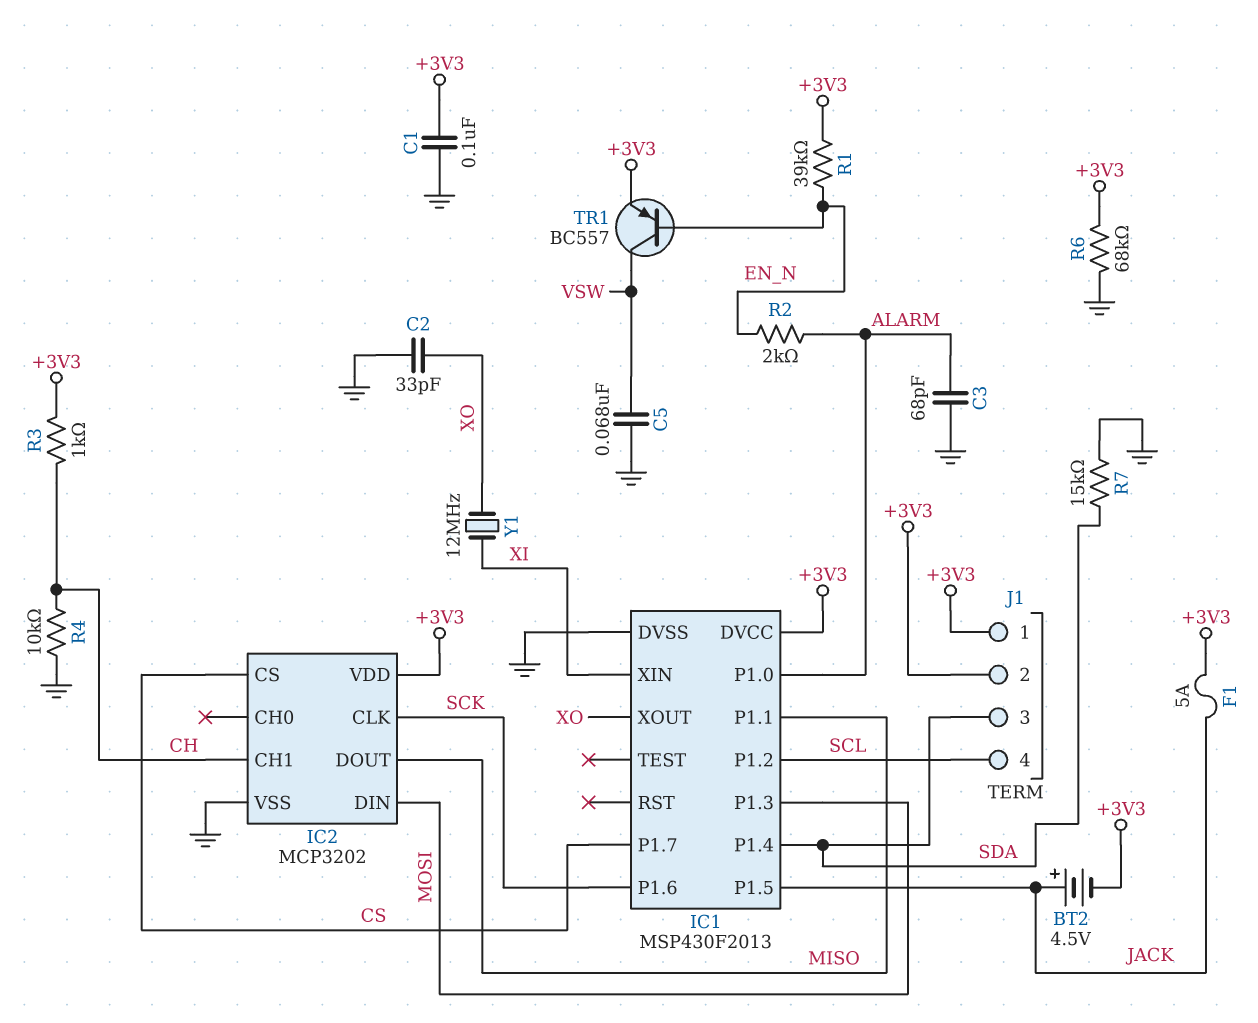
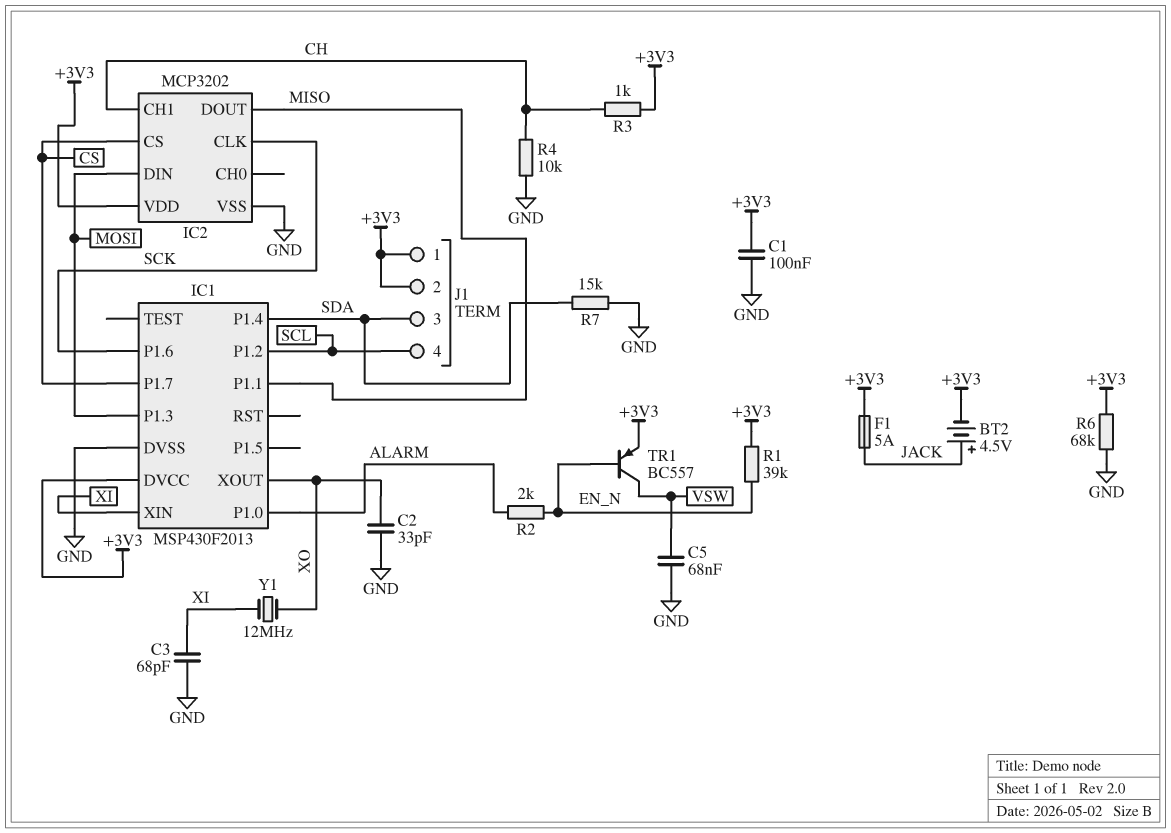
C3: 68pF (ALARM, GND) -> 68pF (GND, XI)
IC1 pin P1.5: JACK -> none

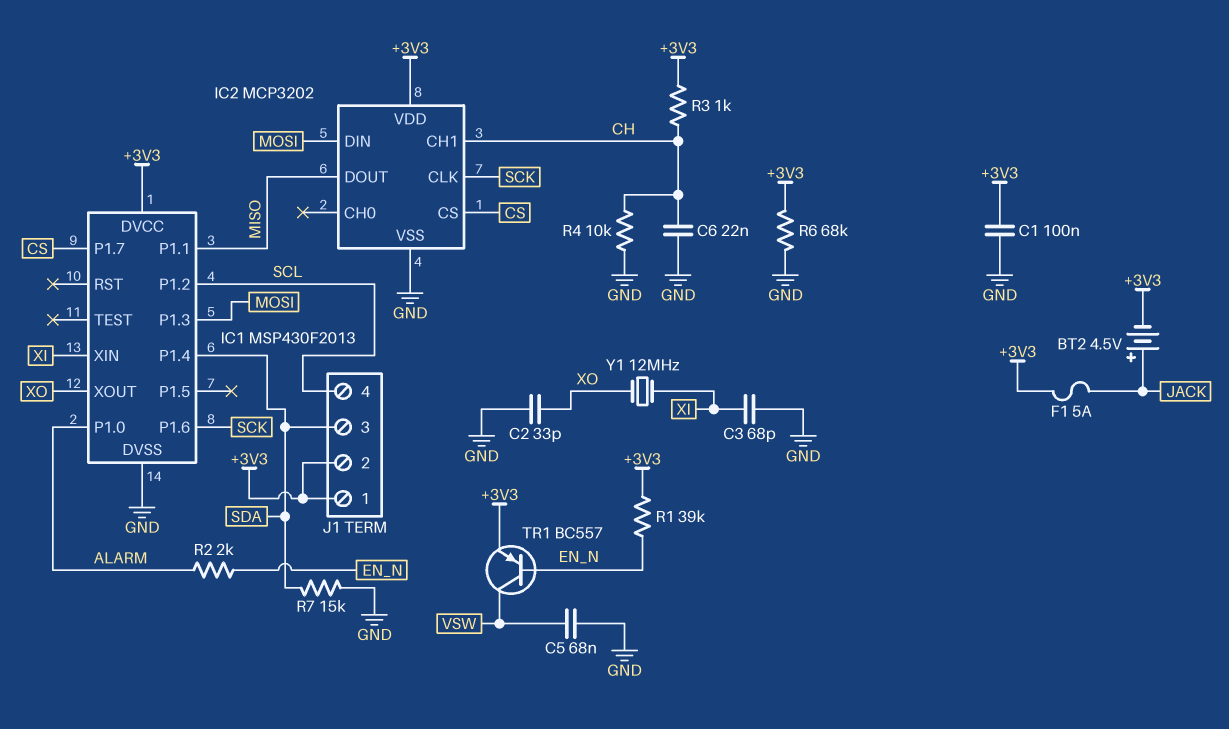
C6: none -> 22nF (CH, GND)

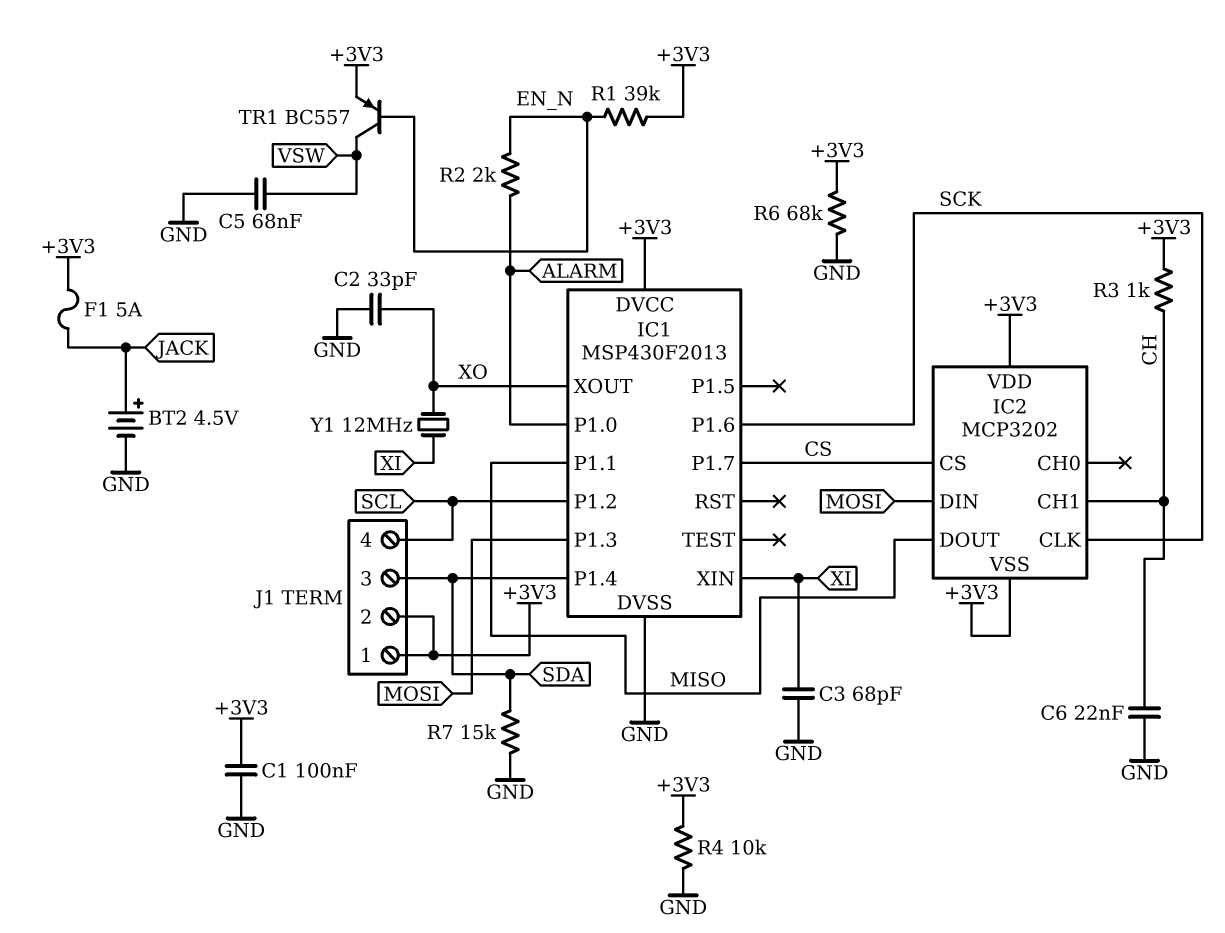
BT2: 4.5V (plus JACK, minus +3V3) -> 4.5V (plus JACK, minus GND)
IC2 pin VSS: GND -> +3V3
R4: 10k (CH, GND) -> 10k (+3V3, GND)

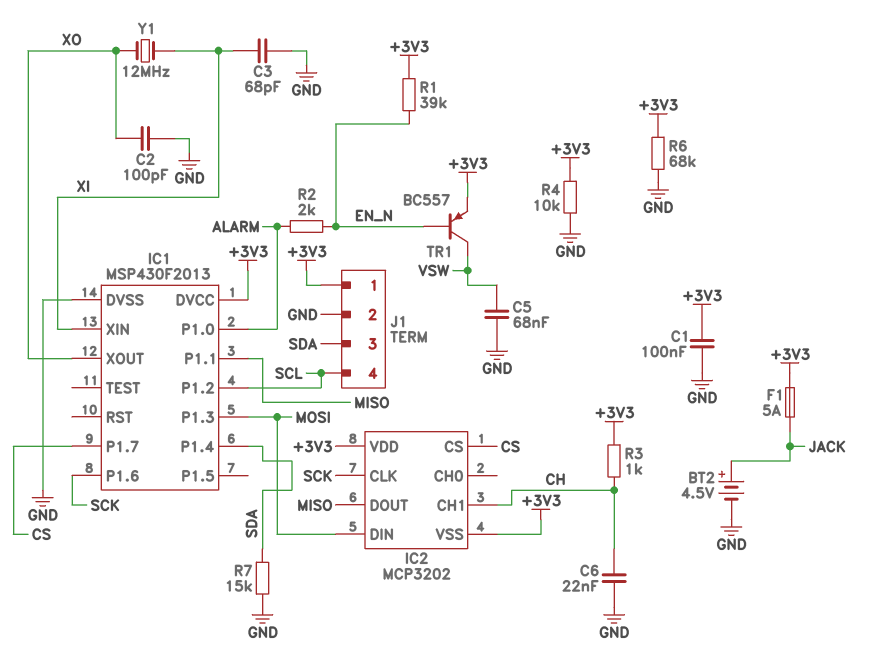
C2: 33pF (GND, XO) -> 100pF (GND, XO)
J1 pin 2: +3V3 -> GND

